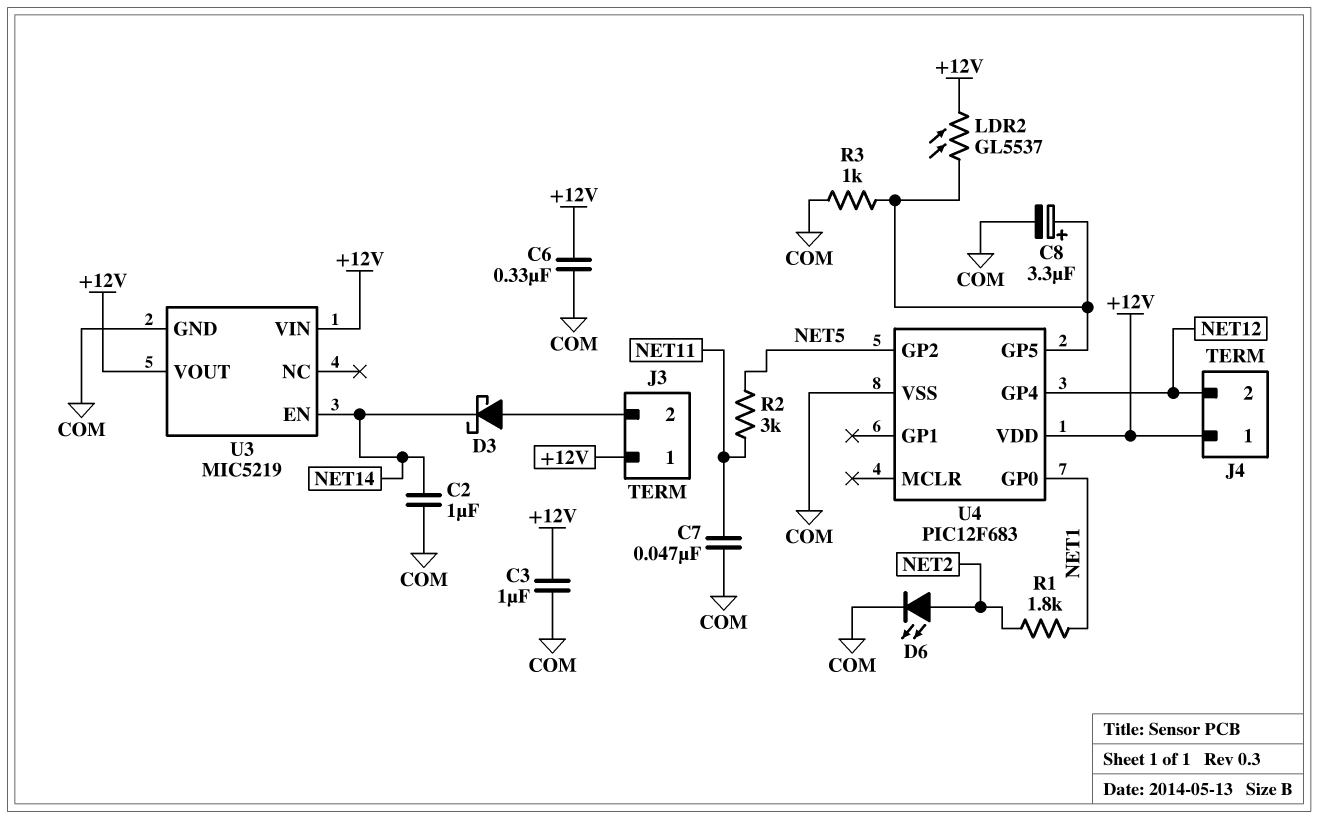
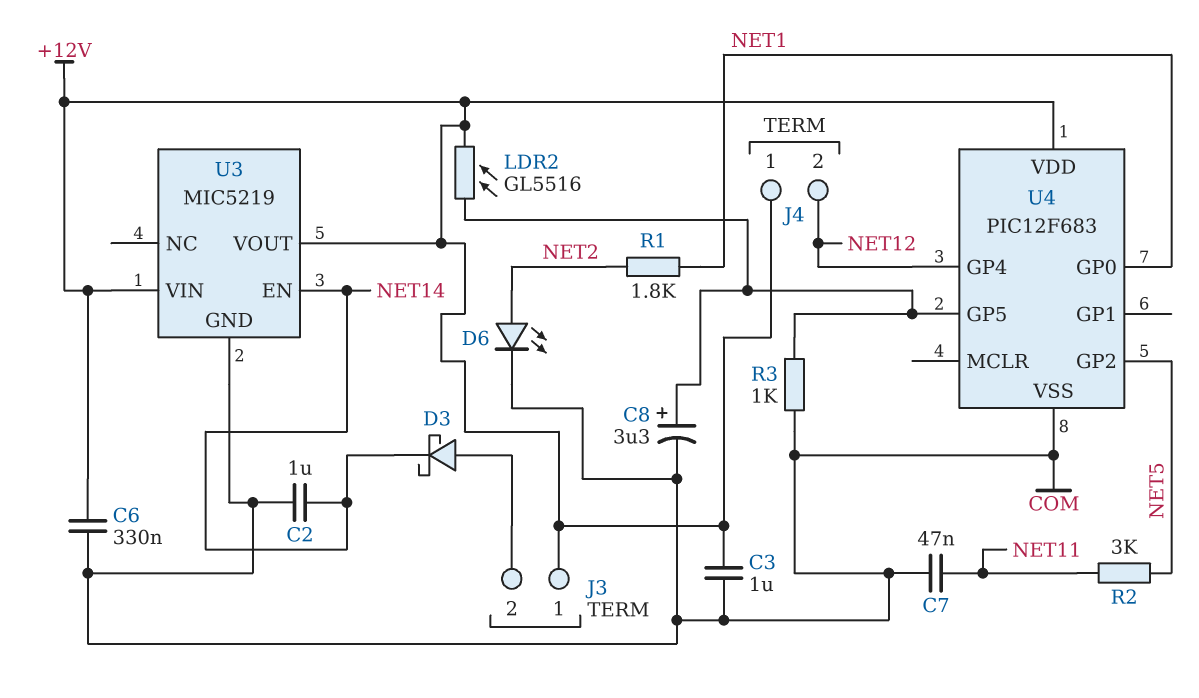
LDR2: GL5537 (+12V, U4/GP5) -> GL5516 (+12V, U4/GP5)

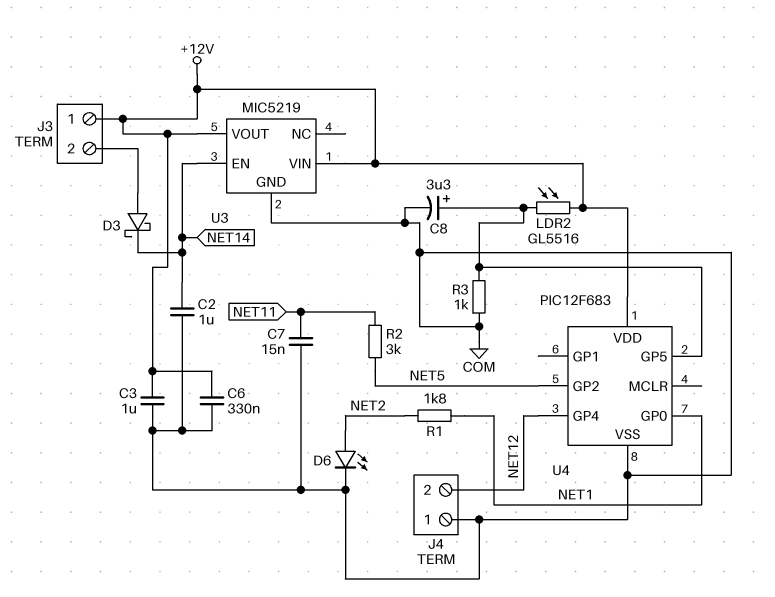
C7: 47nF (COM, NET11) -> 15nF (COM, NET11)
J4 pin 1: +12V -> COM

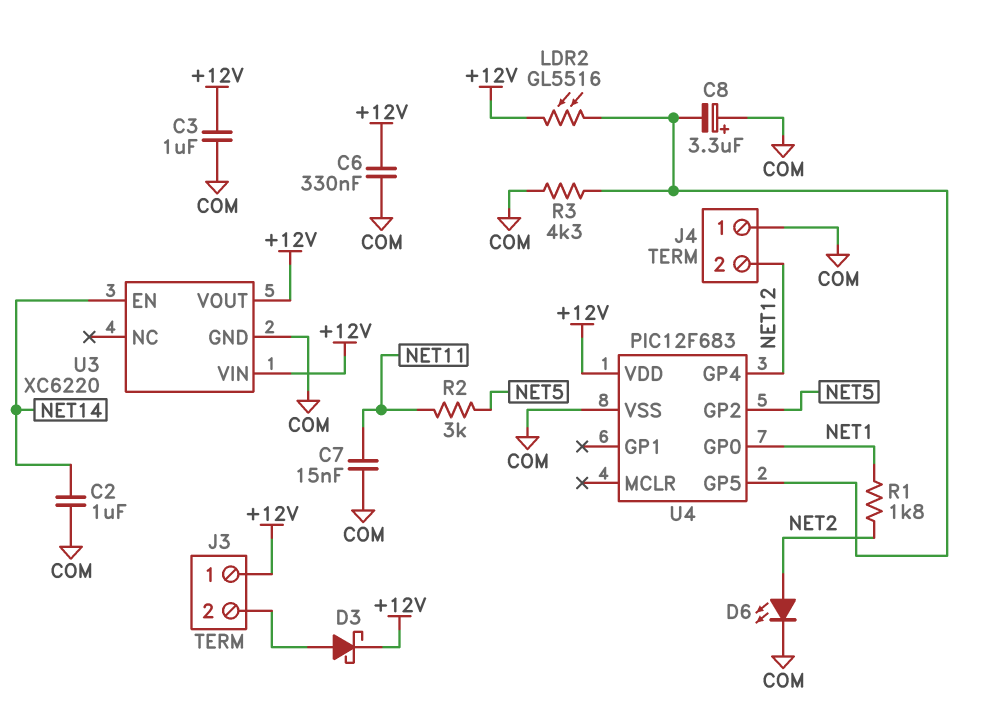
C8: 3.3uF (plus U4/GP5, minus COM) -> 3.3uF (plus COM, minus U4/GP5)
D3: schottky (A J3/2, K NET14) -> schottky (A J3/2, K +12V)
R3: 1k (COM, U4/GP5) -> 4.3k (COM, U4/GP5)
U3: MIC5219 -> XC6220

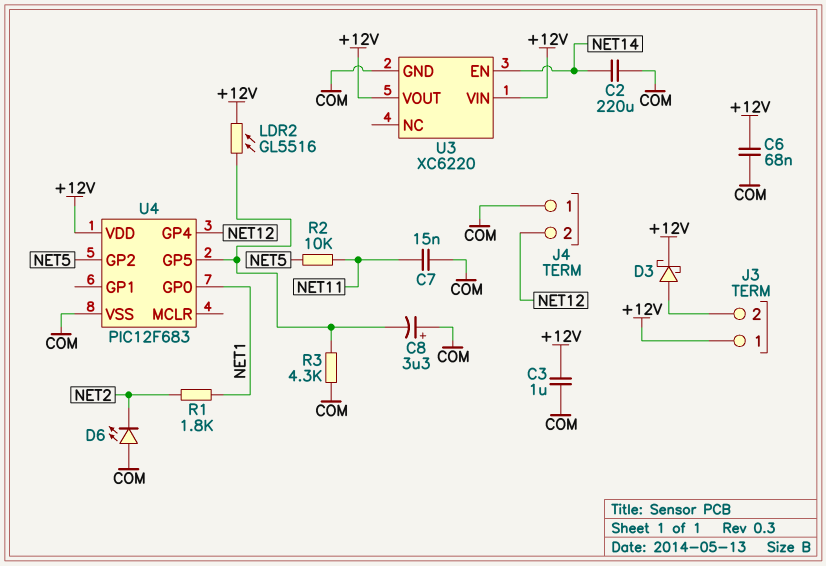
C2: 1uF (COM, NET14) -> 220uF (COM, NET14)
C6: 330nF (+12V, COM) -> 68nF (+12V, COM)
D6: LED (A NET2, K COM) -> LED (A COM, K NET2)
R2: 3k (NET5, NET11) -> 10k (NET5, NET11)

